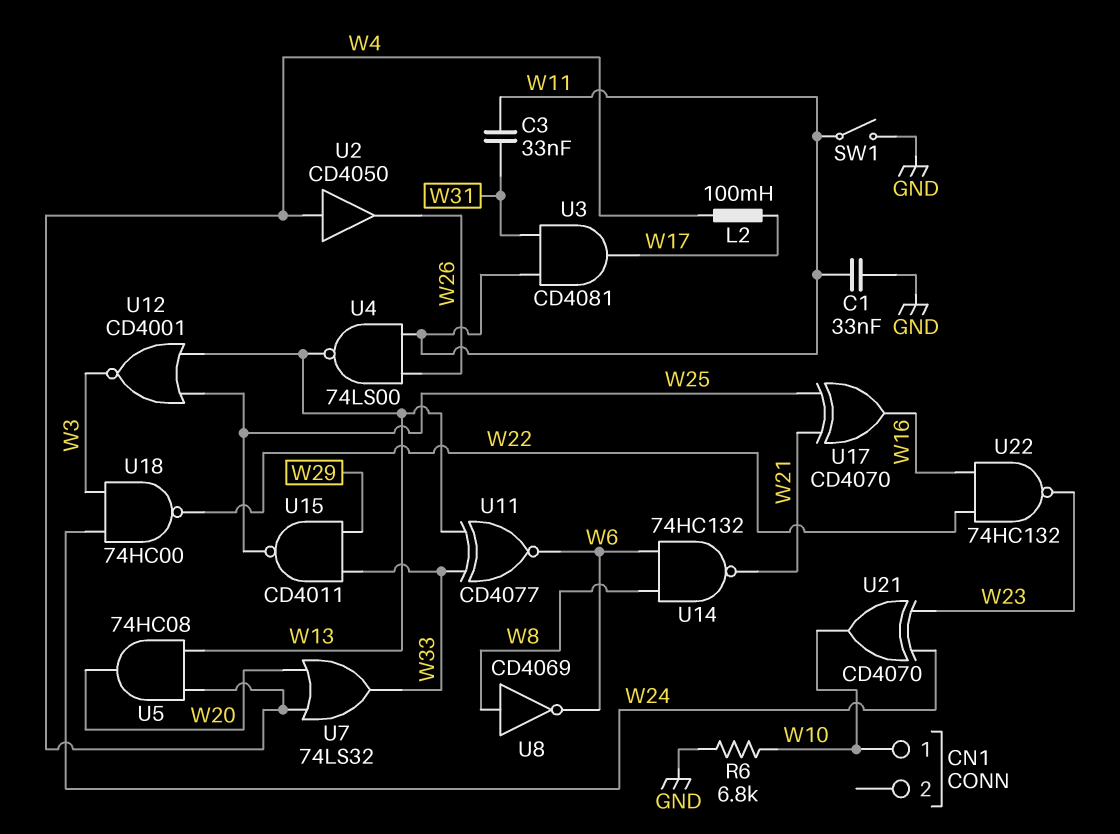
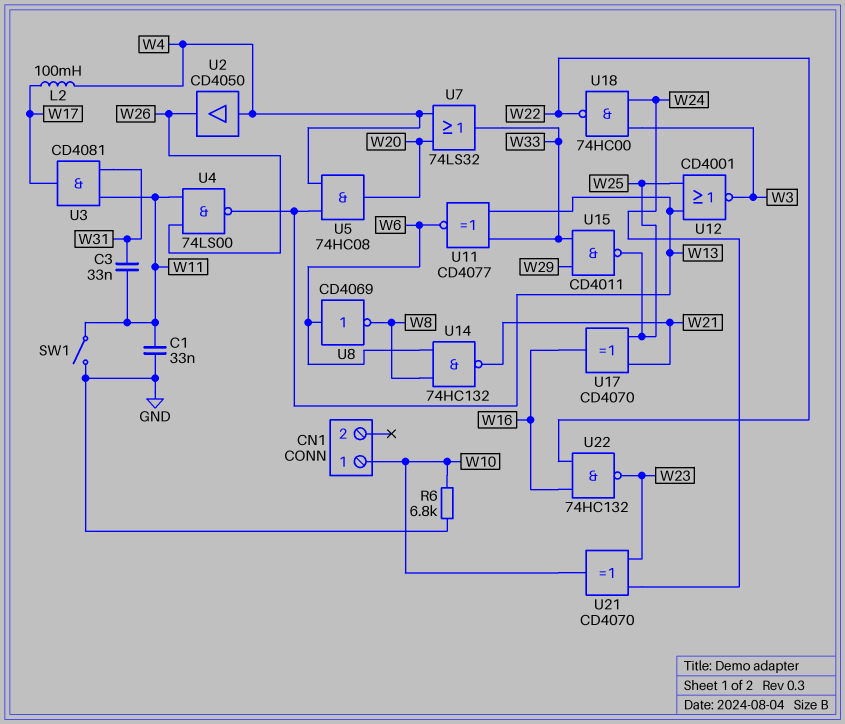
U8: NOT CD4069 (in W8, out W6) -> NOT CD4069 (in W6, out W8)

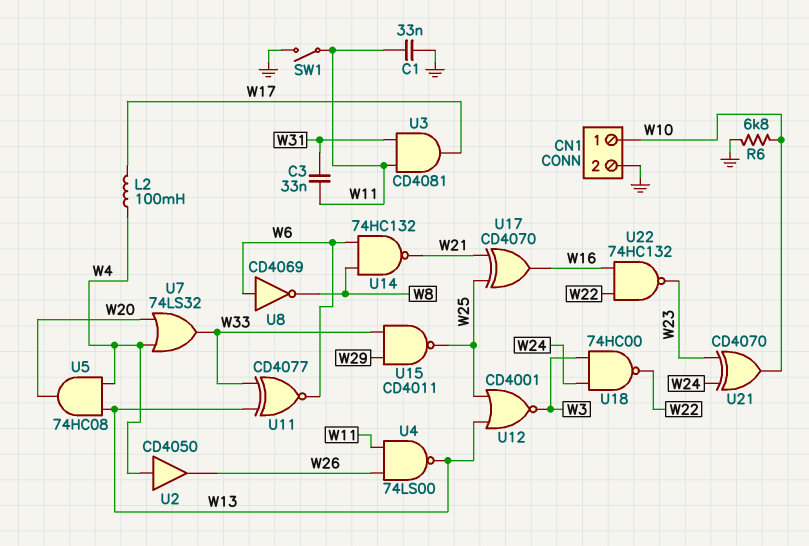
CN1 pin 2: none -> GND

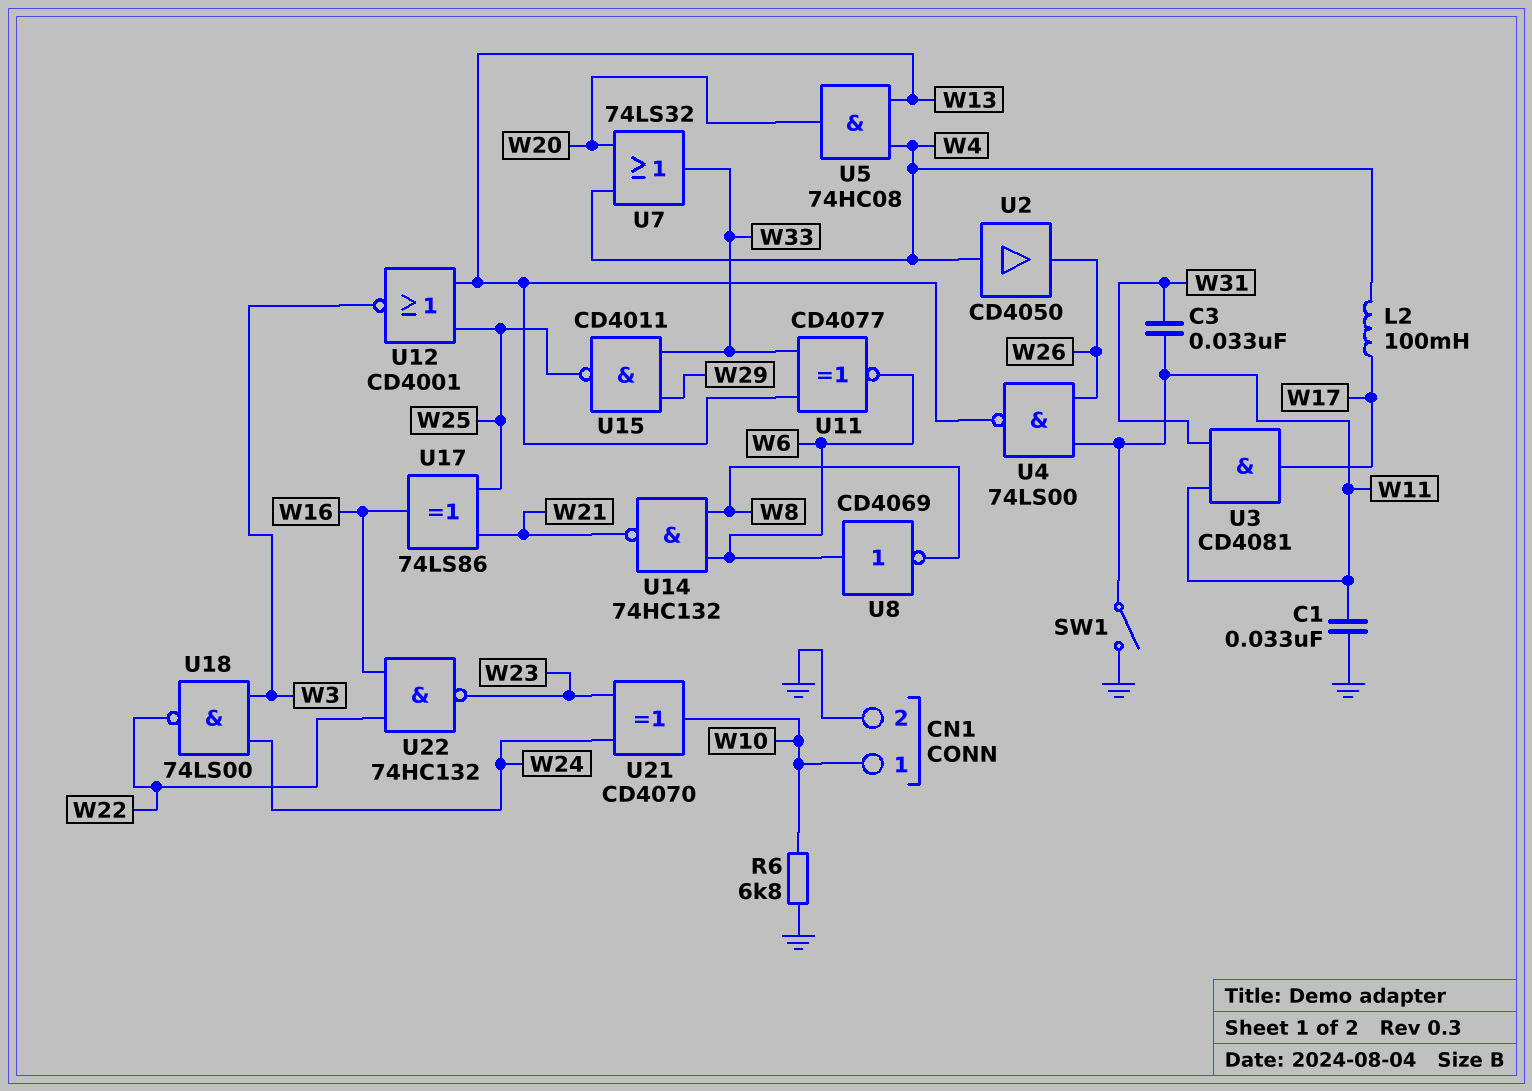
U17: XOR CD4070 (in W21, in W25, out W16) -> XOR 74LS86 (in W21, in W25, out W16)
U18: NAND 74HC00 (in W3, in W24, out W22) -> NAND 74LS00 (in W3, in W24, out W22)

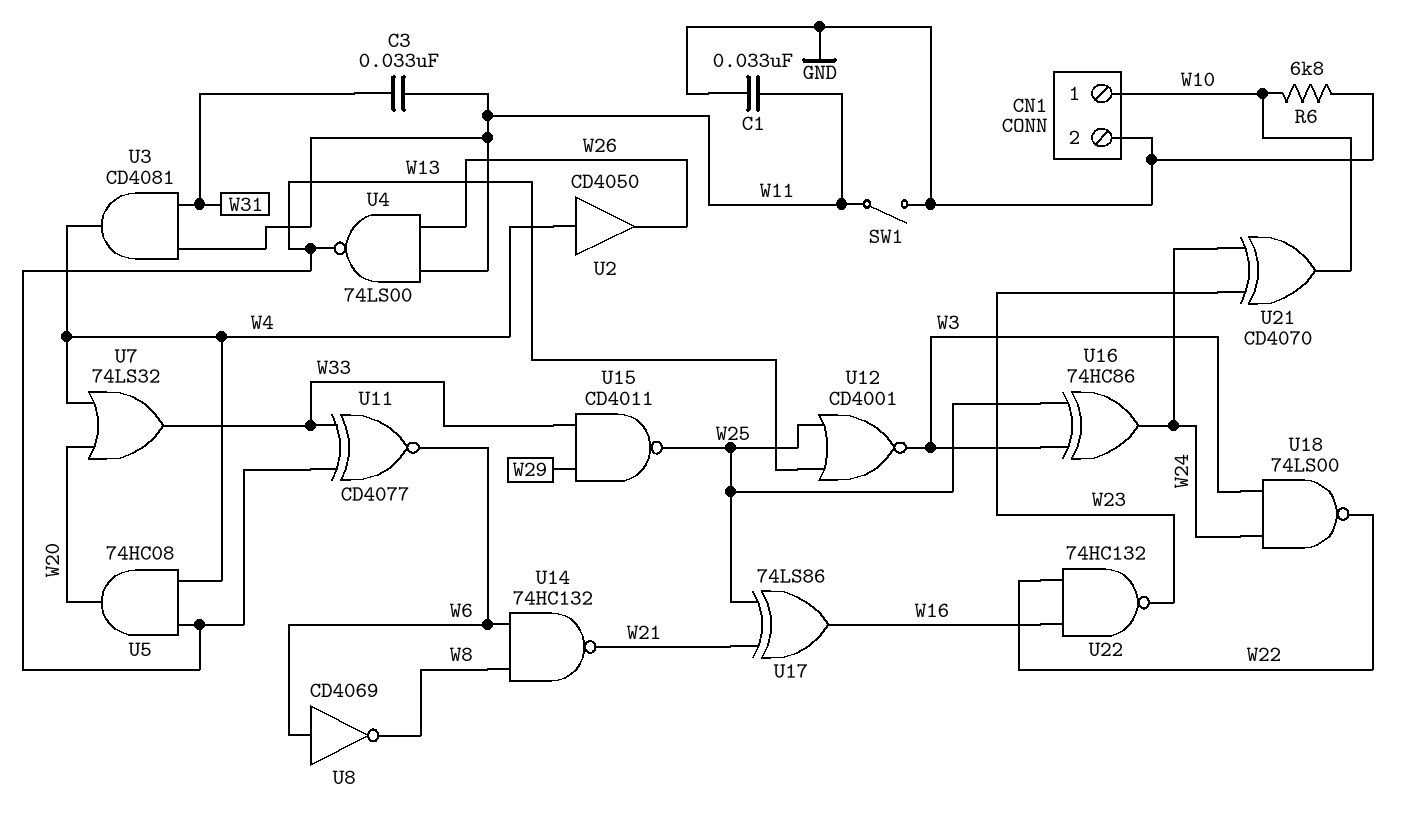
L2: 100mH (W4, W17) -> none
U3: AND CD4081 (in W11, in W31, out W17) -> AND CD4081 (in W11, in W31, out W4)
U16: none -> XOR 74HC86 (in W3, in W25, out W24)

